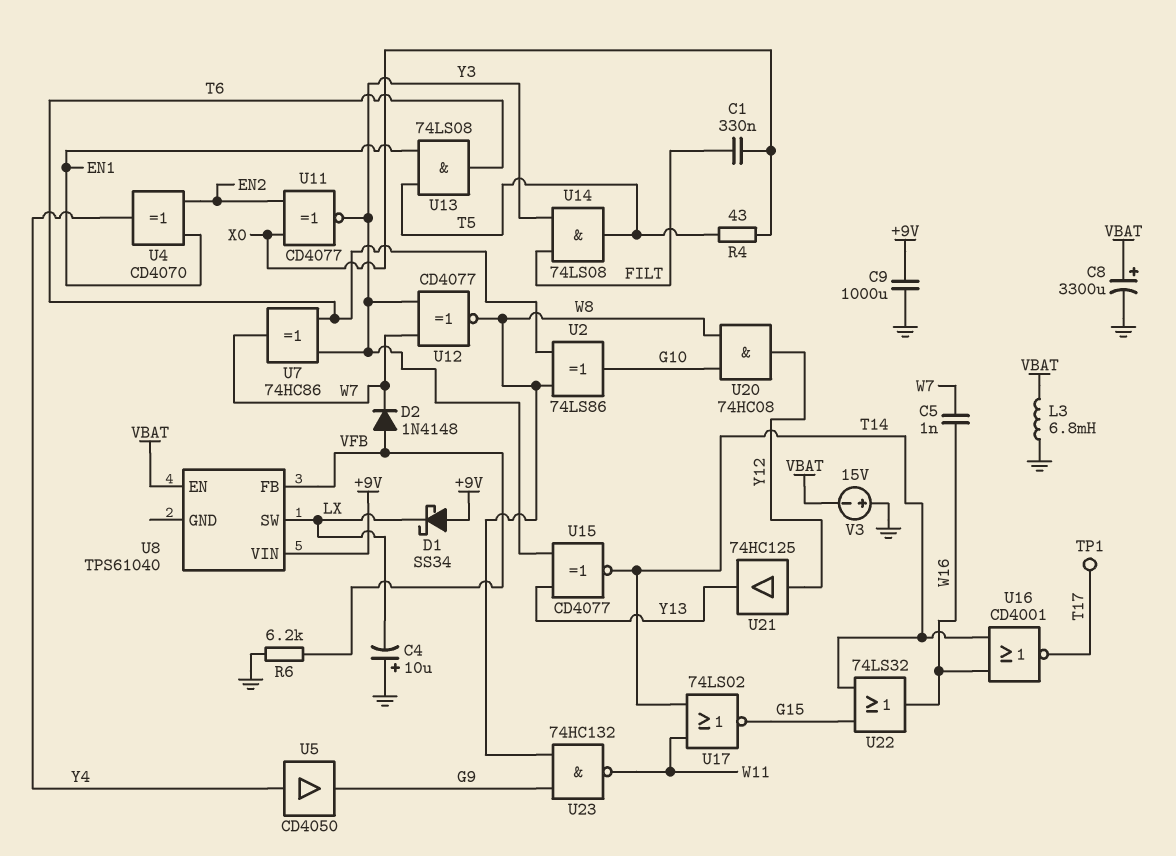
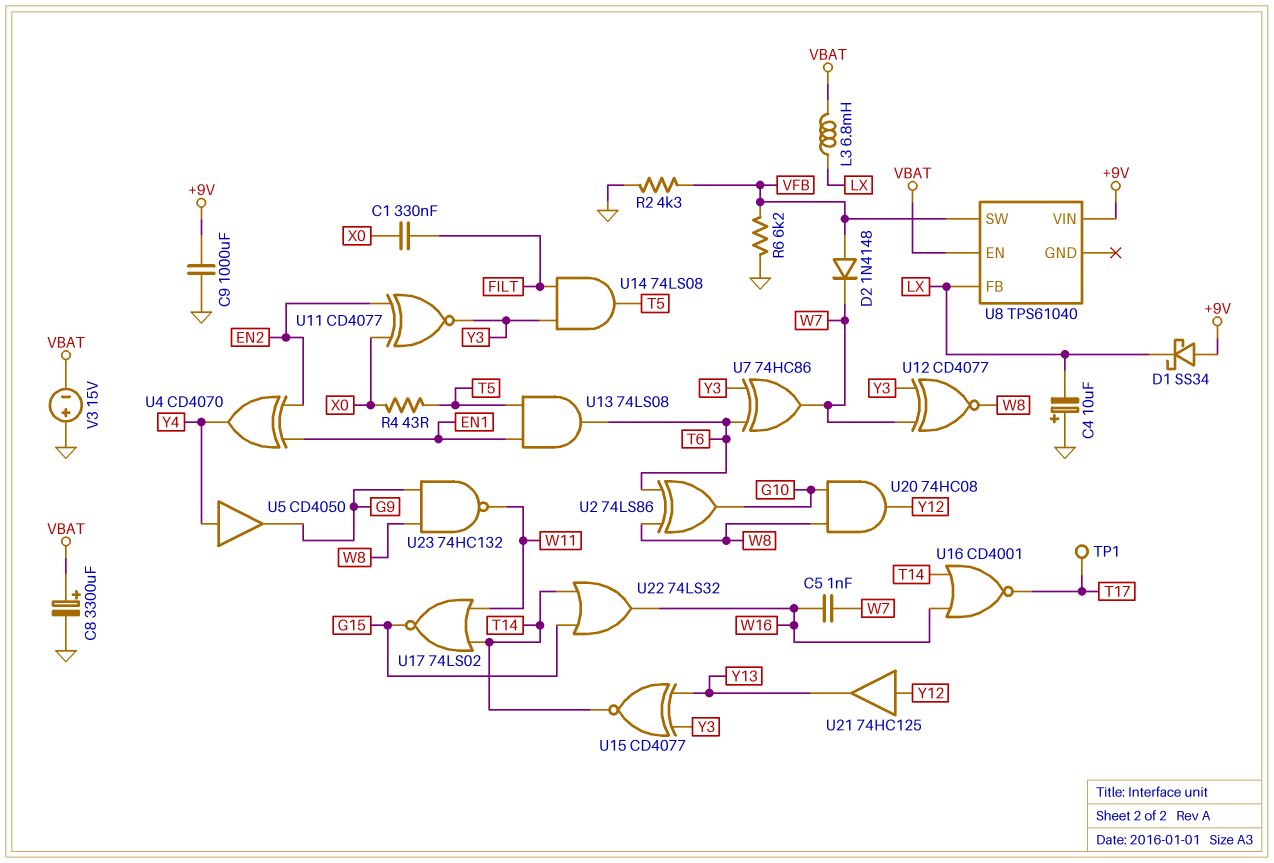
L3: 6.8mH (GND, VBAT) -> 6.8mH (LX, VBAT)
R2: none -> 4.3k (GND, VFB)
U8 pin FB: VFB -> LX
U8 pin SW: LX -> VFB

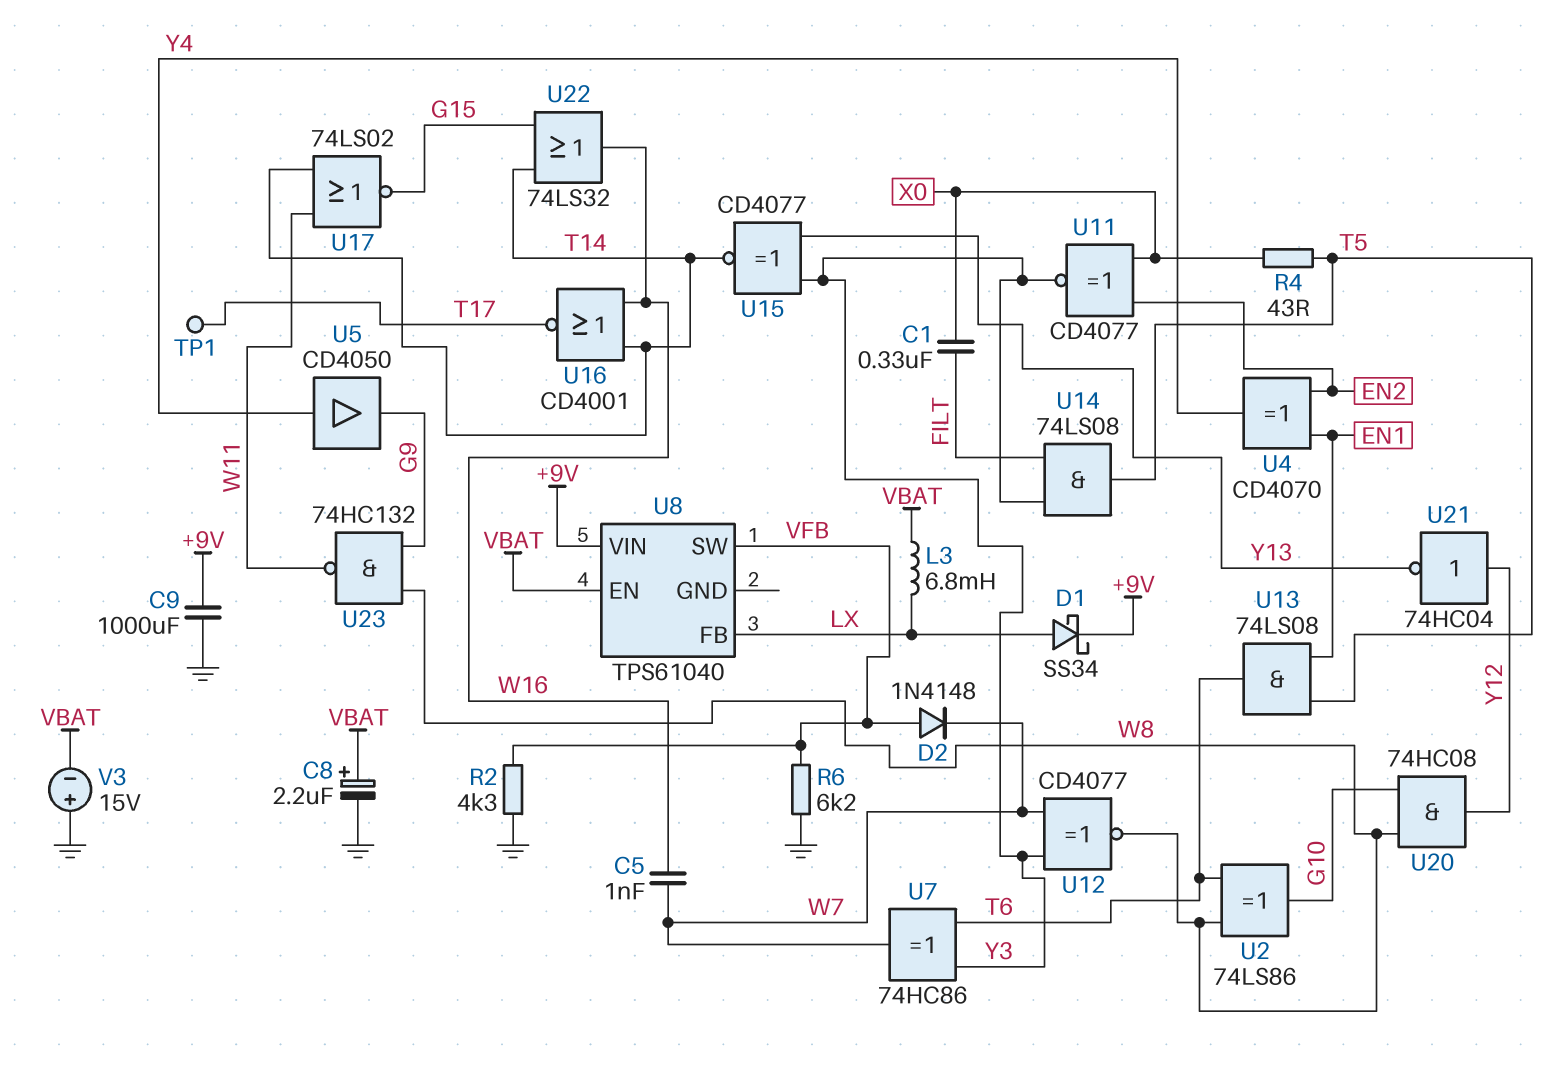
C4: 10uF (plus GND, minus LX) -> none
C8: 3300uF (plus VBAT, minus GND) -> 2.2uF (plus VBAT, minus GND)
D1: schottky SS34 (A +9V, K LX) -> schottky SS34 (A LX, K +9V)
U21: buffer 74HC125 (in Y12, out Y13) -> NOT 74HC04 (in Y12, out Y13)

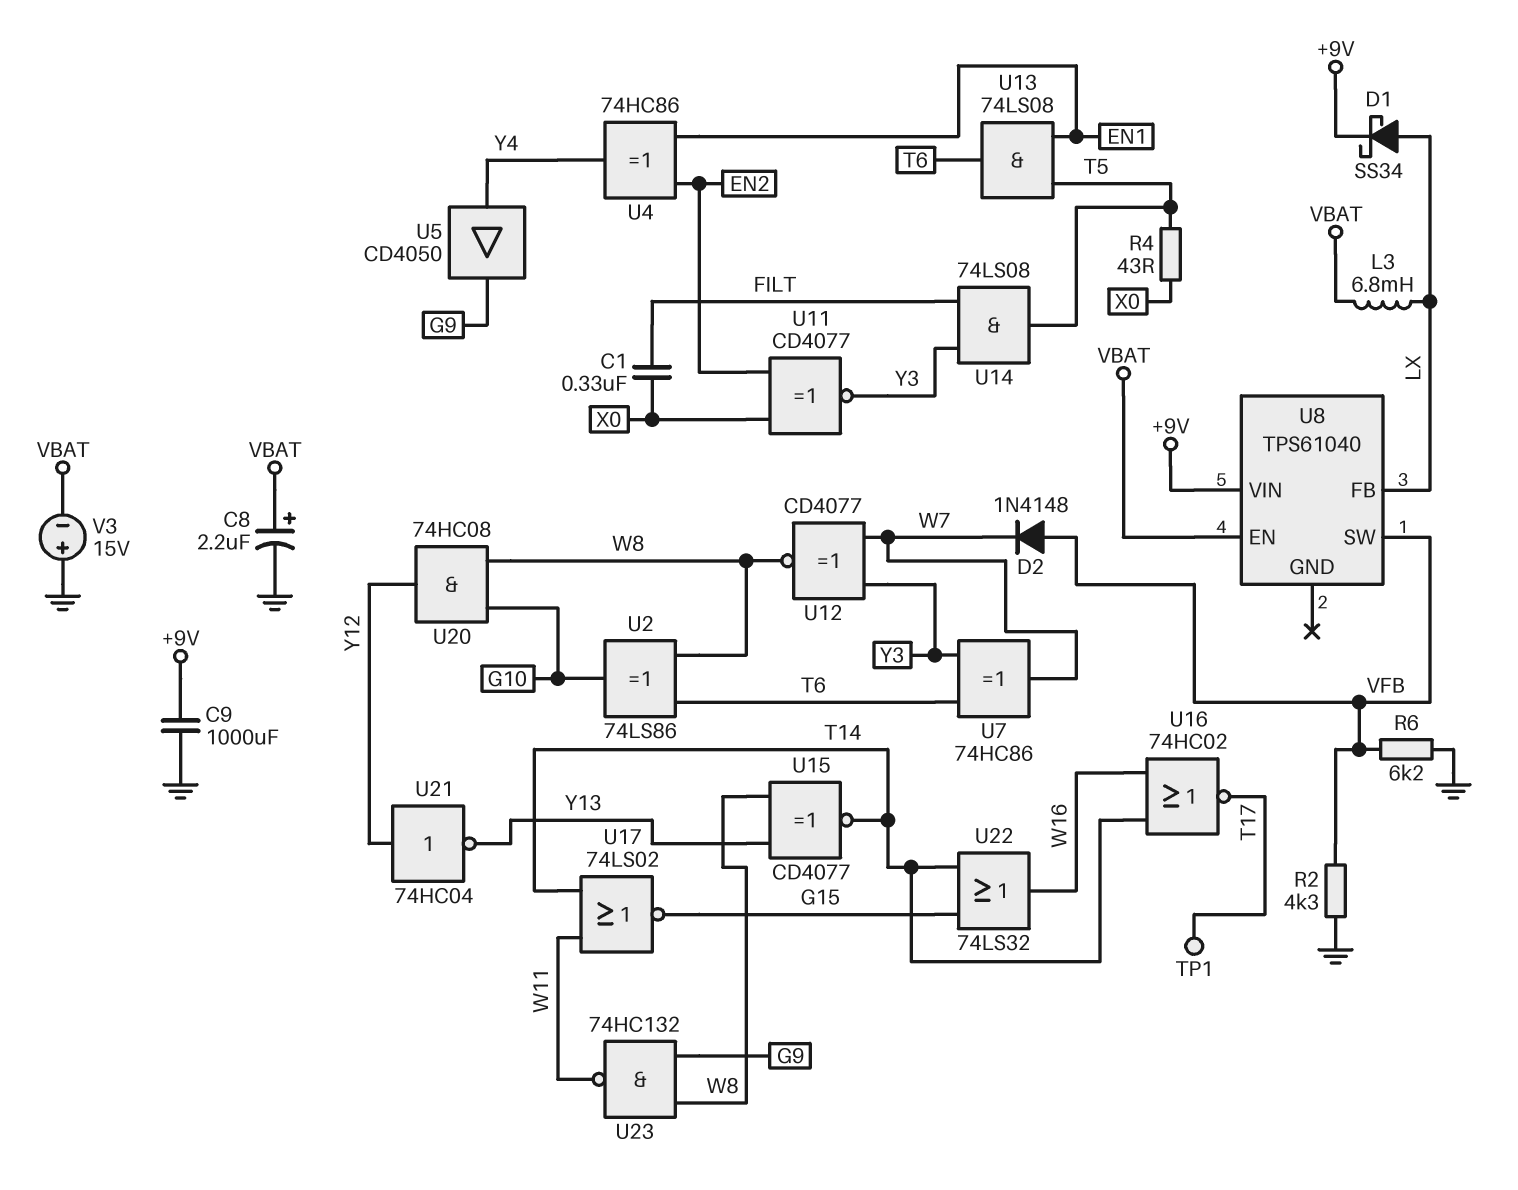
C5: 1nF (W7, W16) -> none
U4: XOR CD4070 (in EN1, in EN2, out Y4) -> XOR 74HC86 (in EN1, in EN2, out Y4)
U15: XNOR CD4077 (in Y3, in Y13, out T14) -> XNOR CD4077 (in W8, in Y13, out T14)
U16: NOR CD4001 (in T14, in W16, out T17) -> NOR 74HC02 (in T14, in W16, out T17)

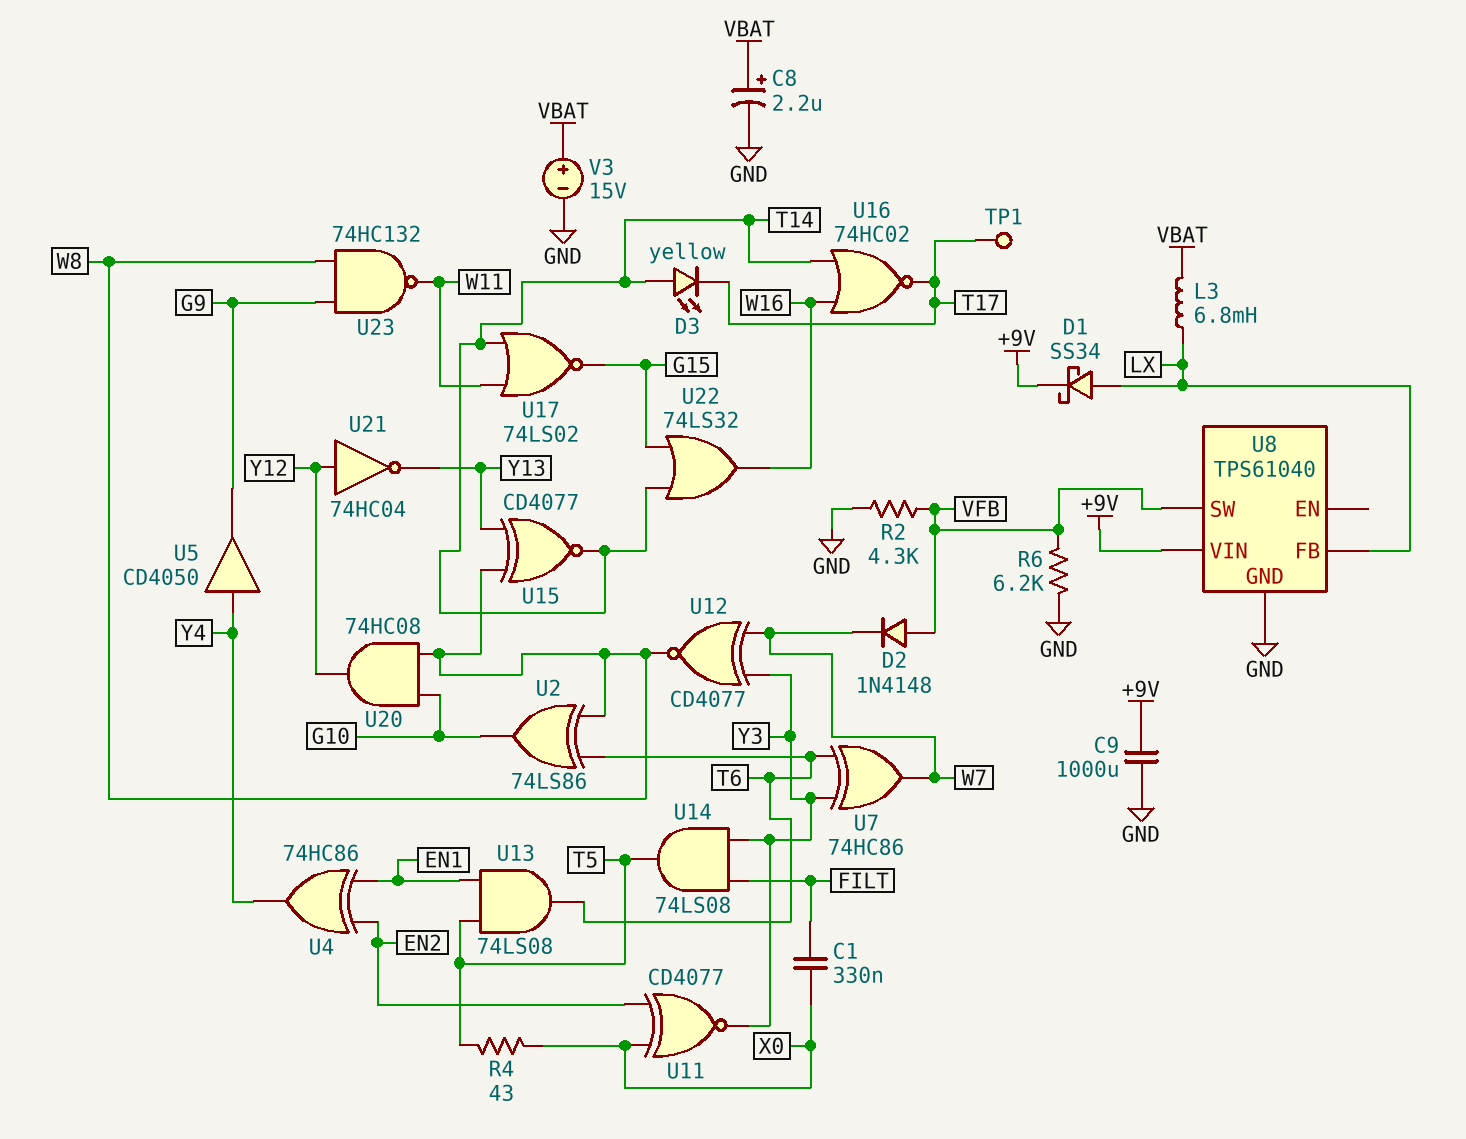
D3: none -> LED yellow (A T14, K T17)
U8 pin EN: VBAT -> none
U8 pin GND: none -> GND
V3: 15V (plus GND, minus VBAT) -> 15V (plus VBAT, minus GND)

